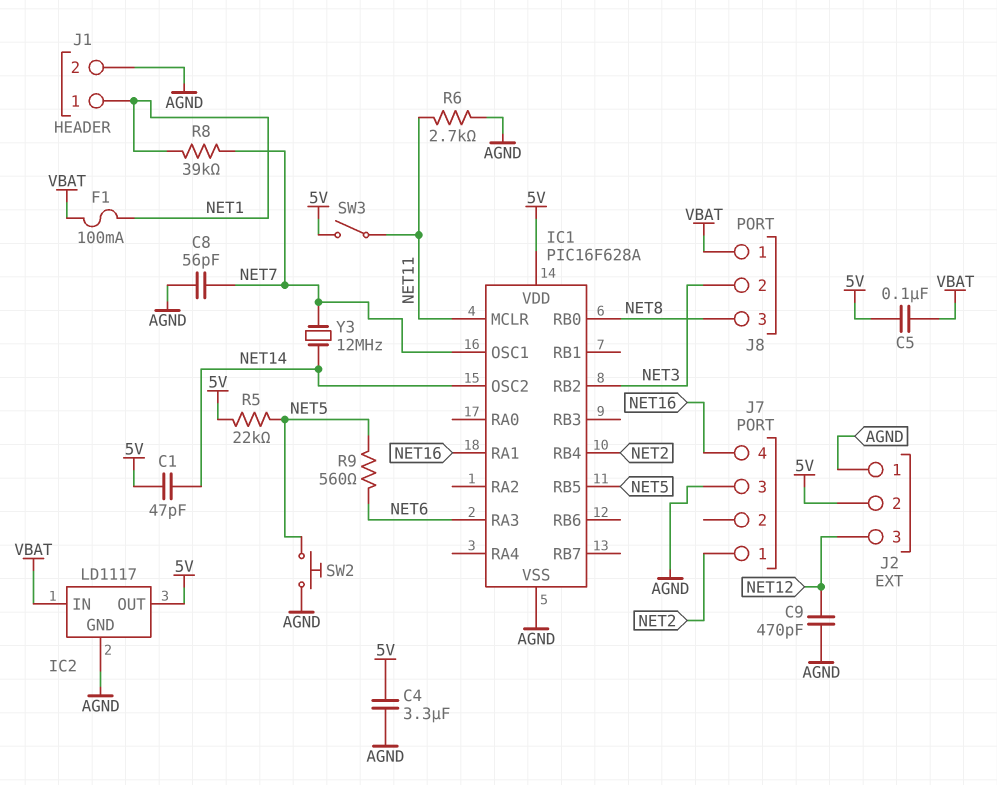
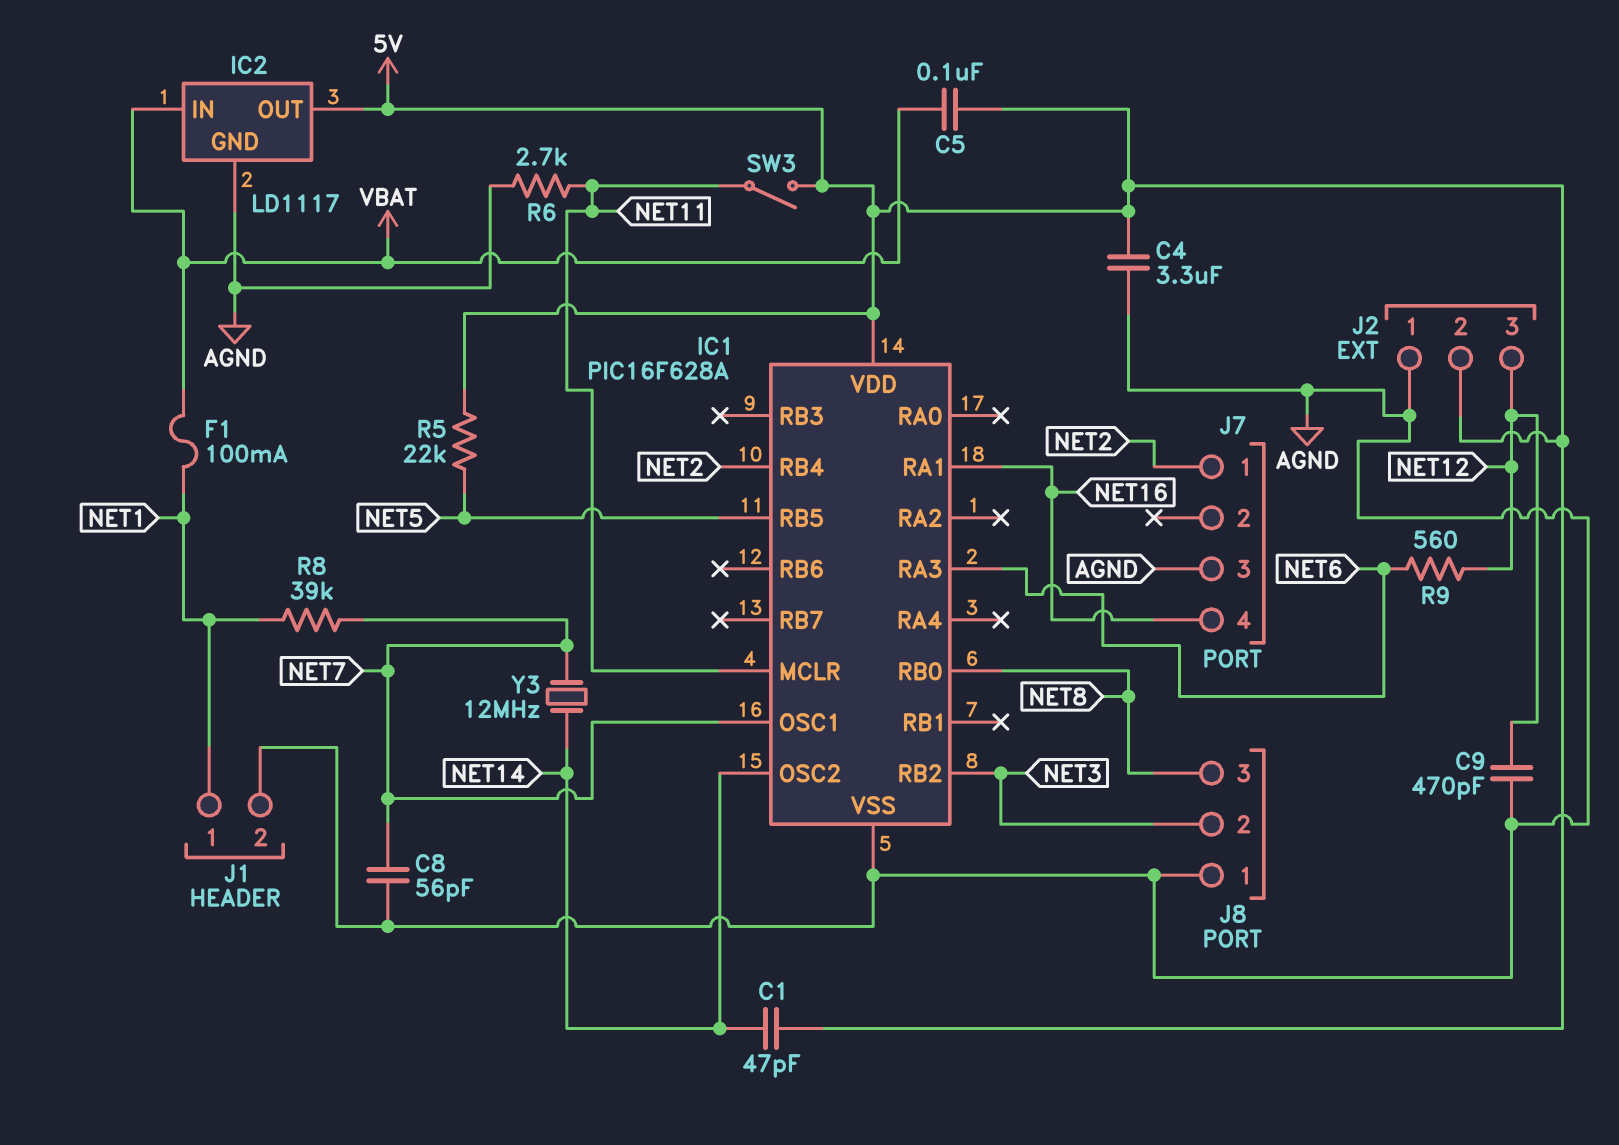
J8 pin 1: VBAT -> AGND
R9: 560 (NET5, NET6) -> 560 (NET6, NET12)
SW2: button (AGND, NET5) -> none

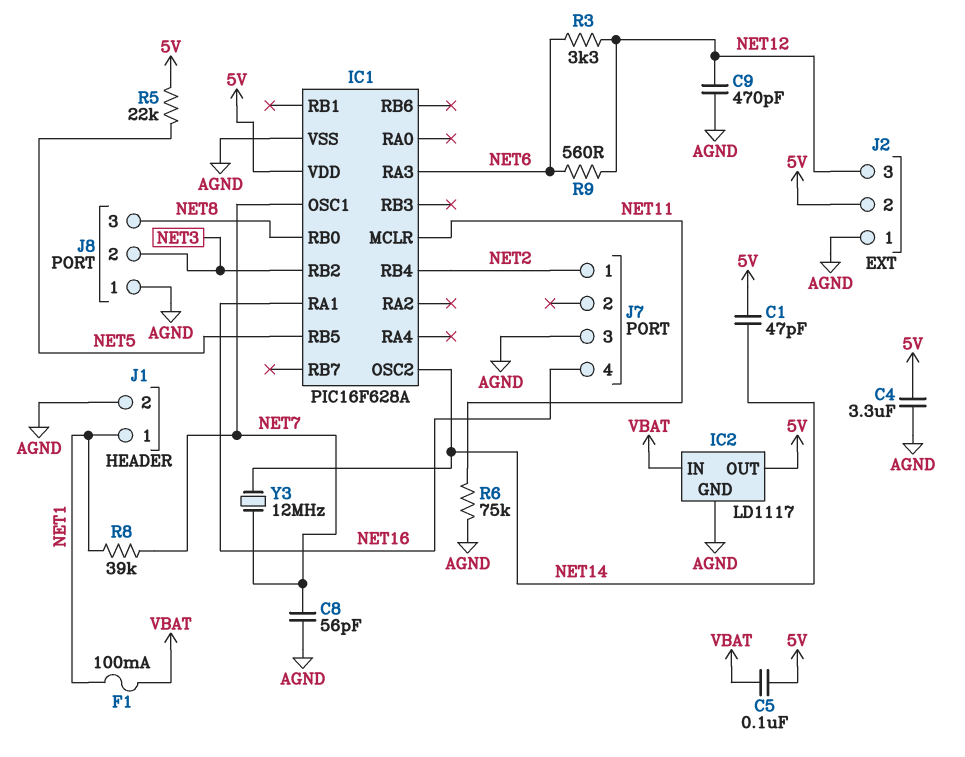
R3: none -> 3.3k (NET6, NET12)
R6: 2.7k (AGND, NET11) -> 75k (AGND, NET11)
SW3: switch (5V, NET11) -> none

